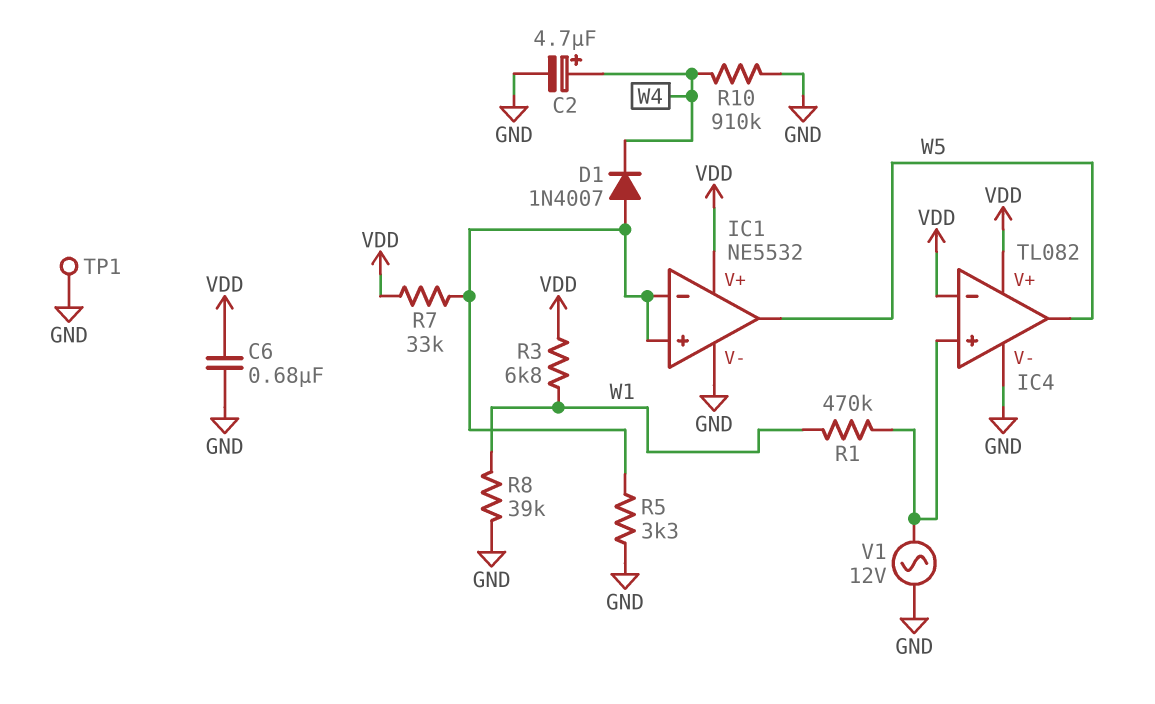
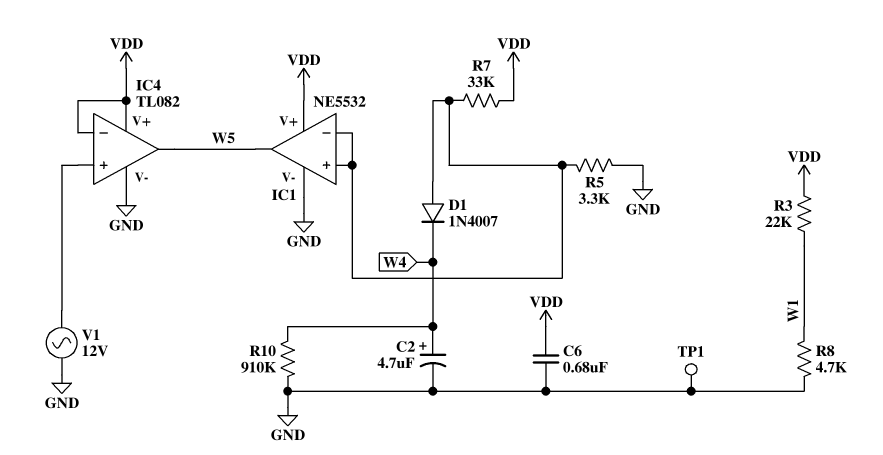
R1: 470k (IC4/in+, W1) -> none
R3: 6.8k (VDD, W1) -> 22k (VDD, W1)
R8: 39k (GND, W1) -> 4.7k (GND, W1)

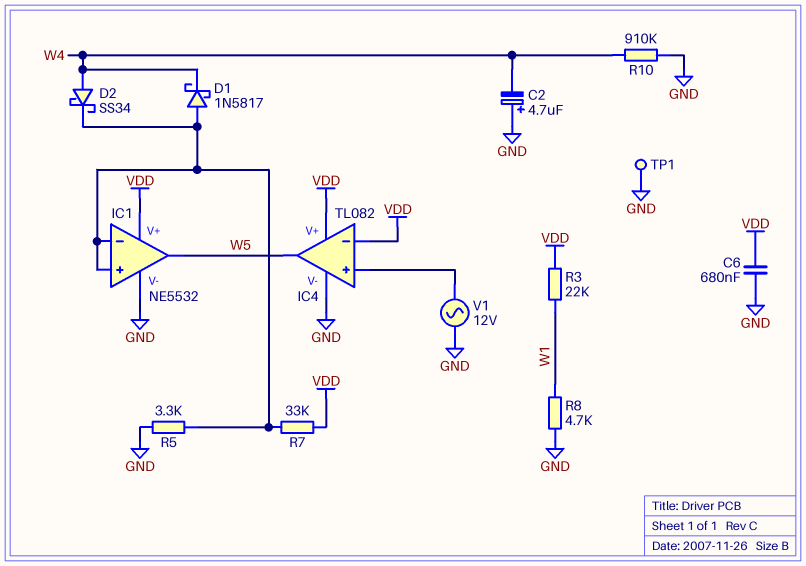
C2: 4.7uF (plus W4, minus GND) -> 4.7uF (plus GND, minus W4)
D1: diode 1N4007 (A IC1/in+, K W4) -> schottky 1N5817 (A IC1/in+, K W4)
D2: none -> schottky SS34 (A W4, K IC1/in+)

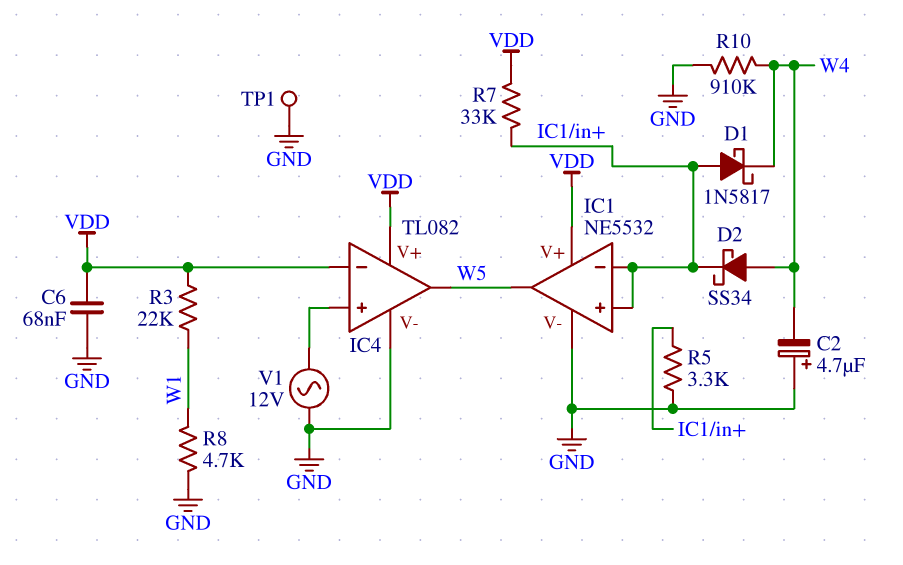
C6: 680nF (GND, VDD) -> 68nF (GND, VDD)

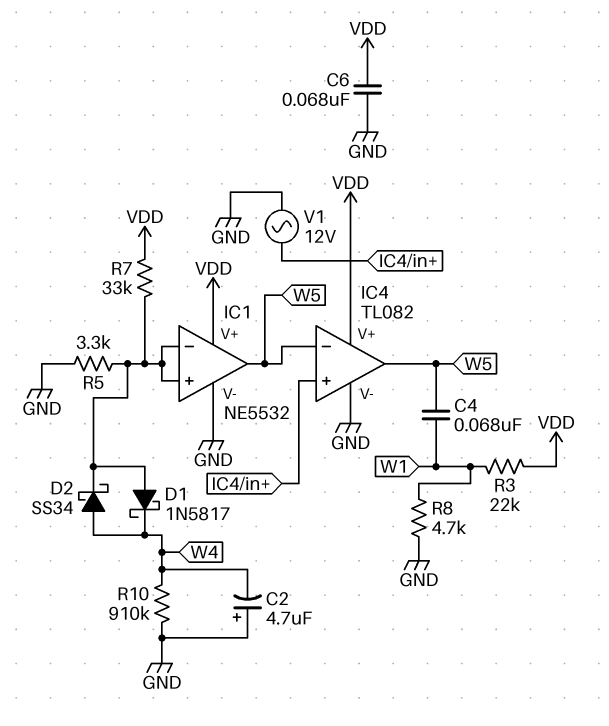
C4: none -> 68nF (W1, W5)
IC4 pin in-: VDD -> W5
TP1: test point (GND) -> none

